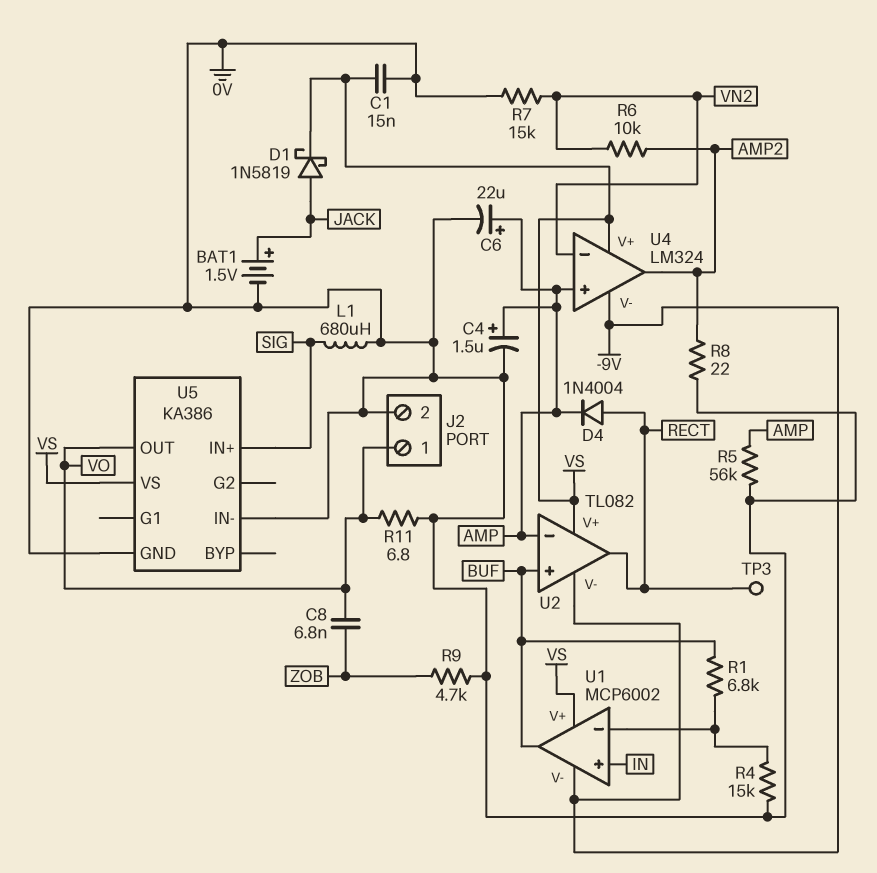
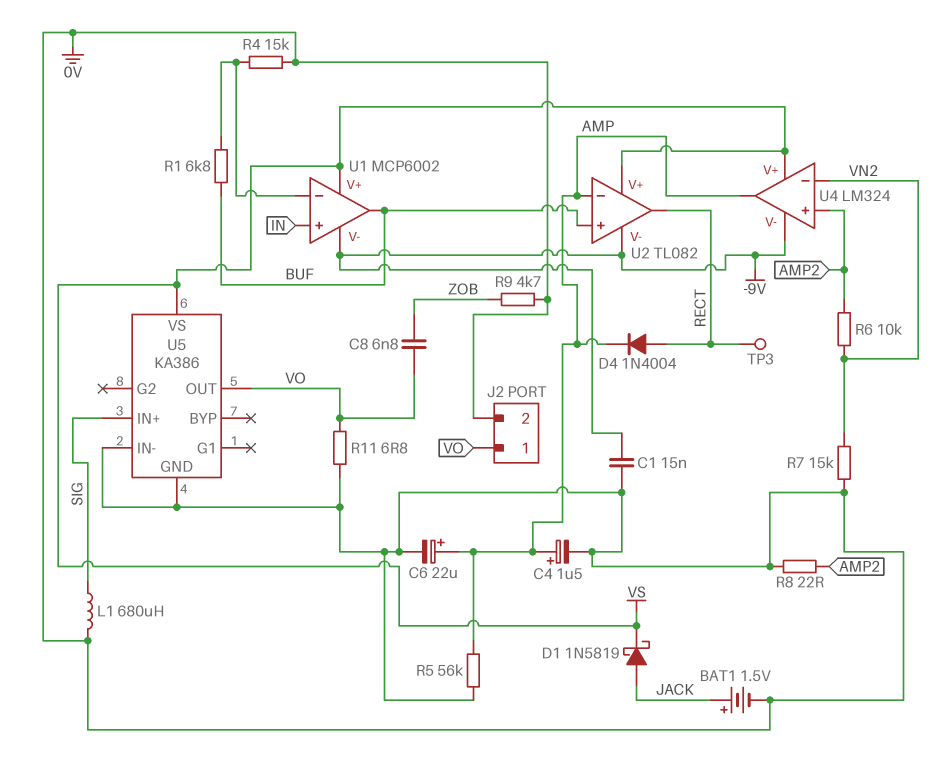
C1: 15nF (0V, VS) -> 15nF (-9V, 0V)
U4 pin in+: AMP -> AMP2
U4 pin out: AMP2 -> AMP

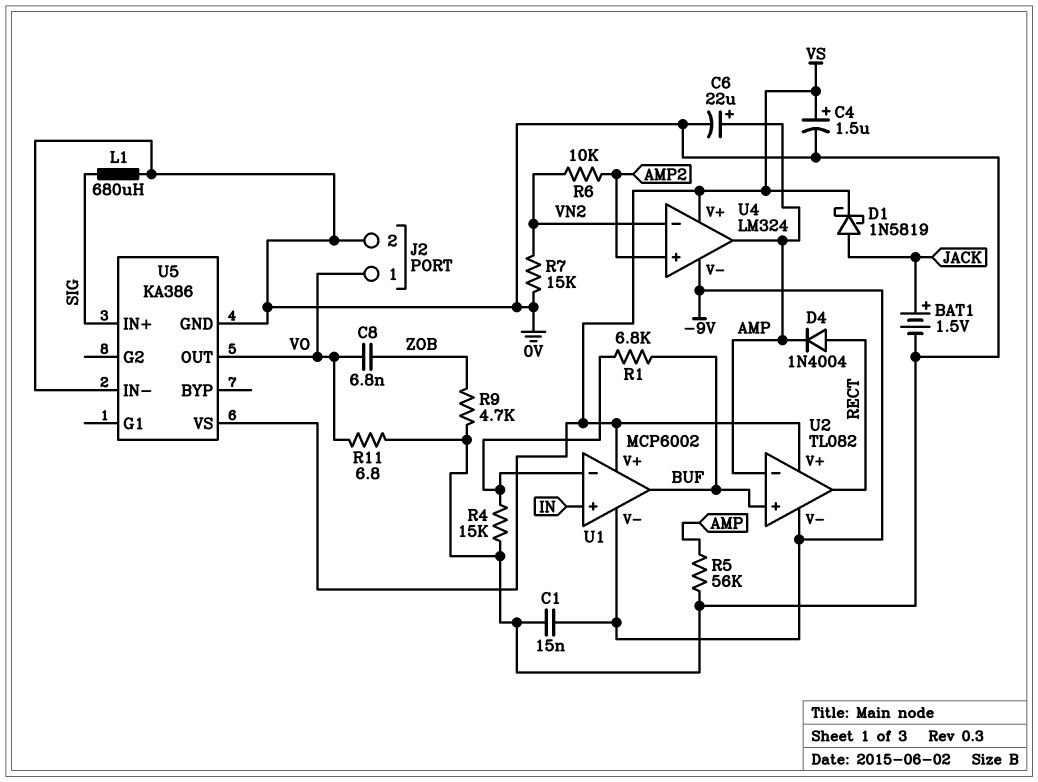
C4: 1.5uF (plus AMP, minus 0V) -> 1.5uF (plus VS, minus 0V)
R8: 22 (0V, AMP2) -> none
TP3: test point (RECT) -> none

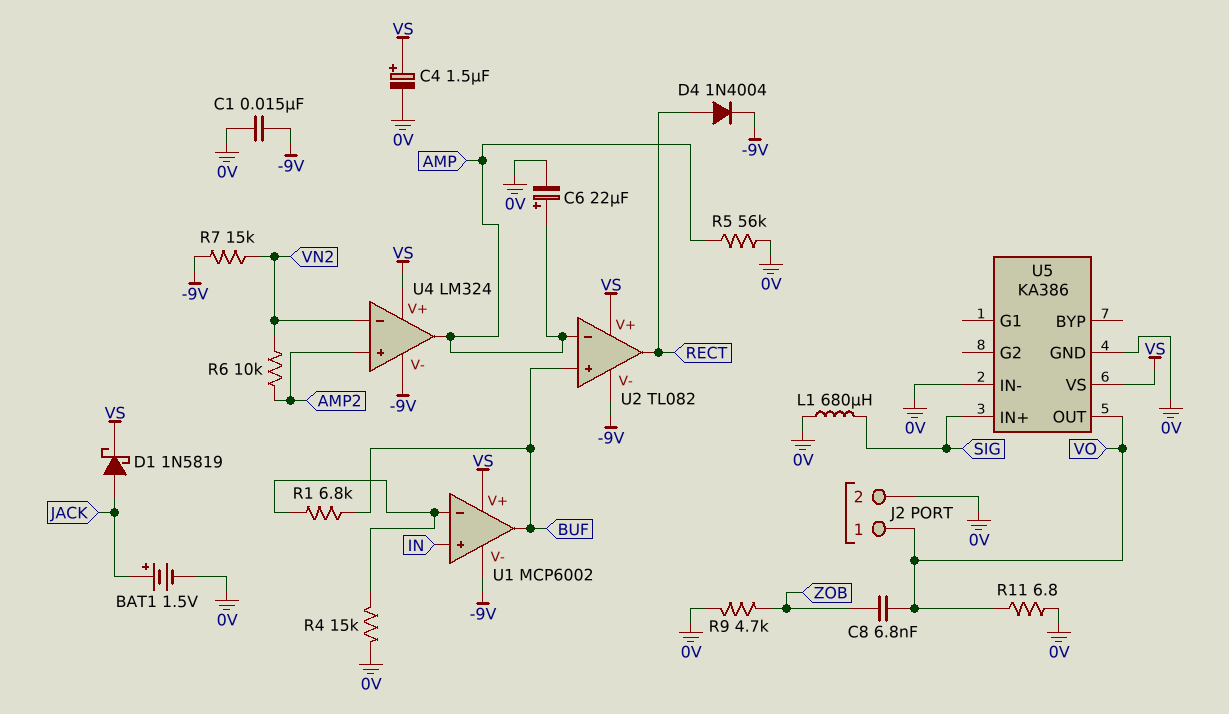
D4: diode 1N4004 (A RECT, K AMP) -> diode 1N4004 (A RECT, K -9V)
R7: 15k (0V, VN2) -> 15k (-9V, VN2)

